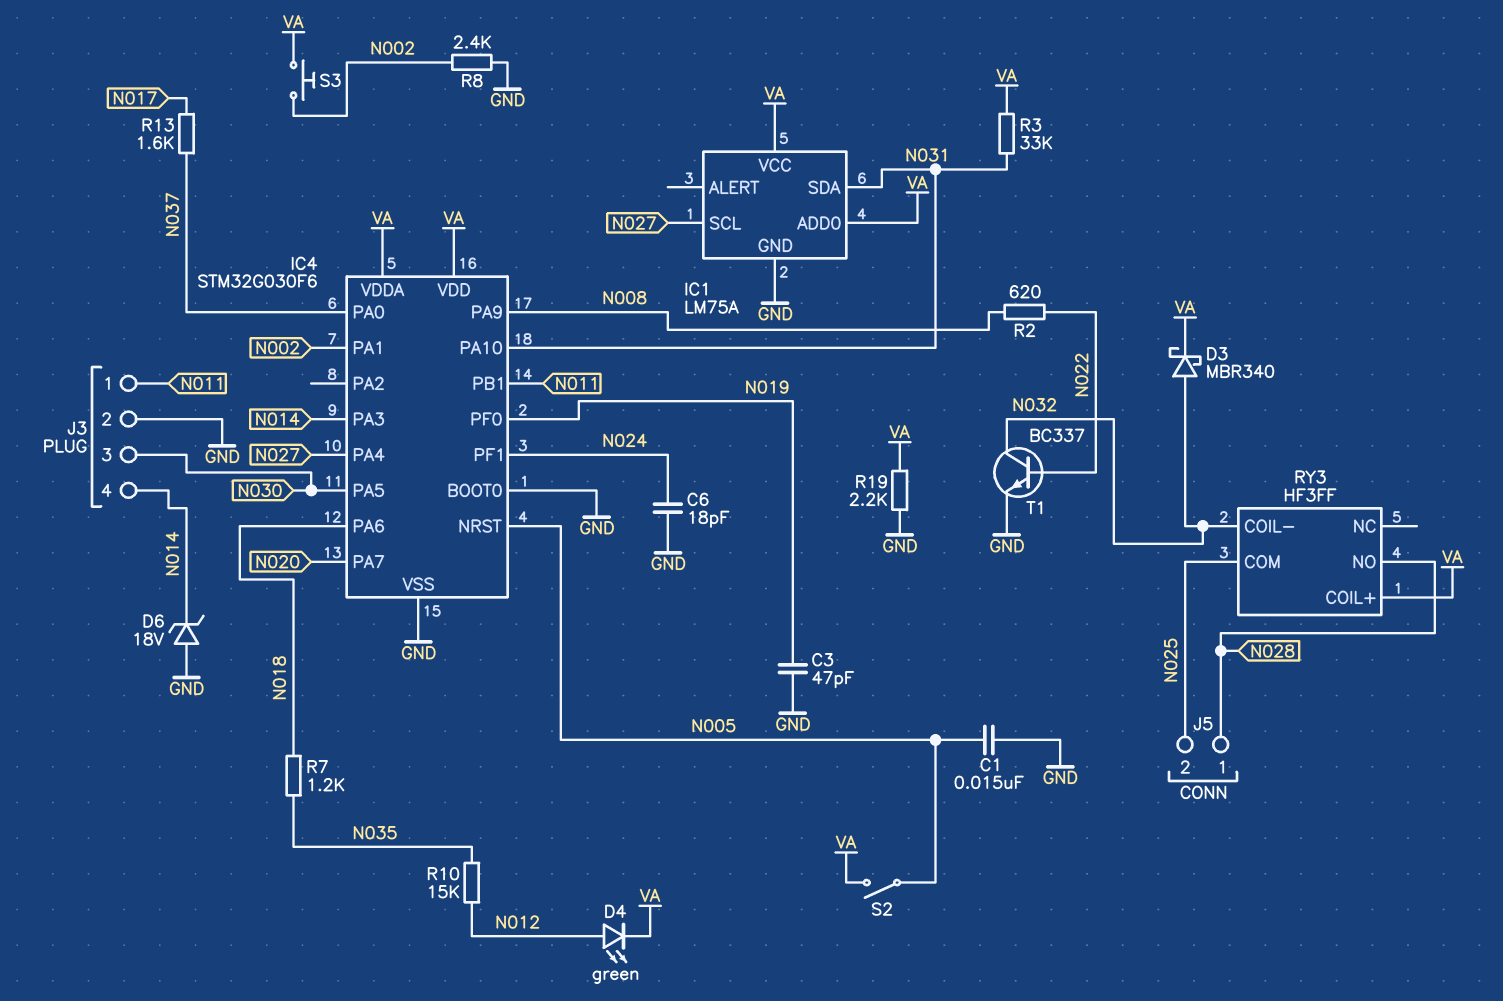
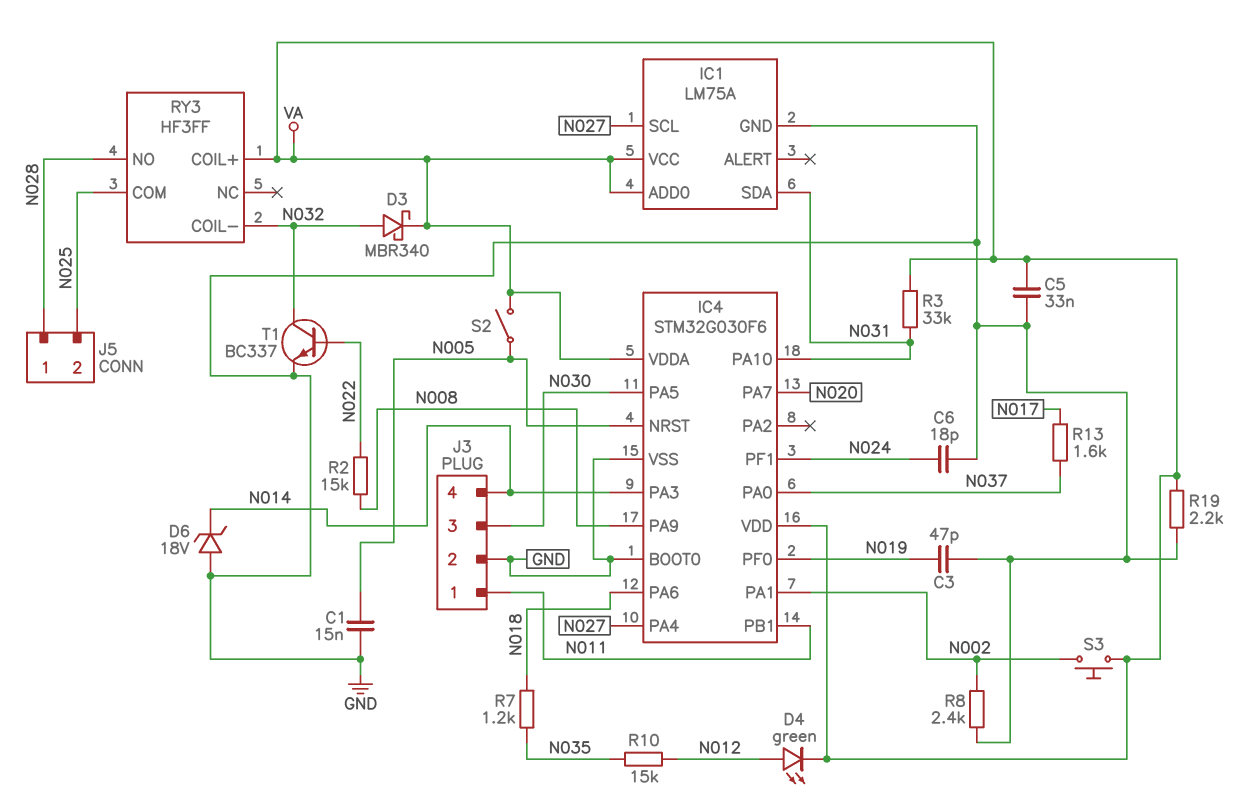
C5: none -> 33nF (GND, VA)
R2: 620 (N008, N022) -> 15k (N008, N022)

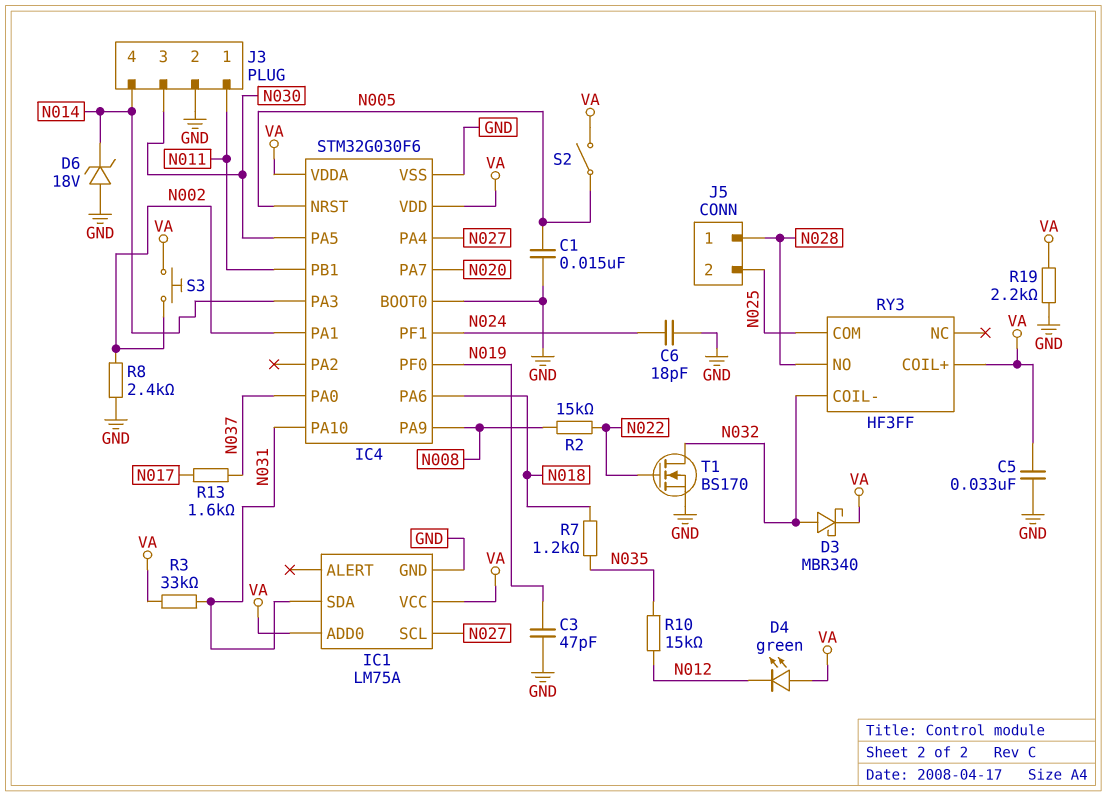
D4: LED green (A N012, K VA) -> LED green (A VA, K N012)
T1: NPN BC337 (B N022, C N032, E GND) -> NMOS BS170 (G N022, D N032, S GND)

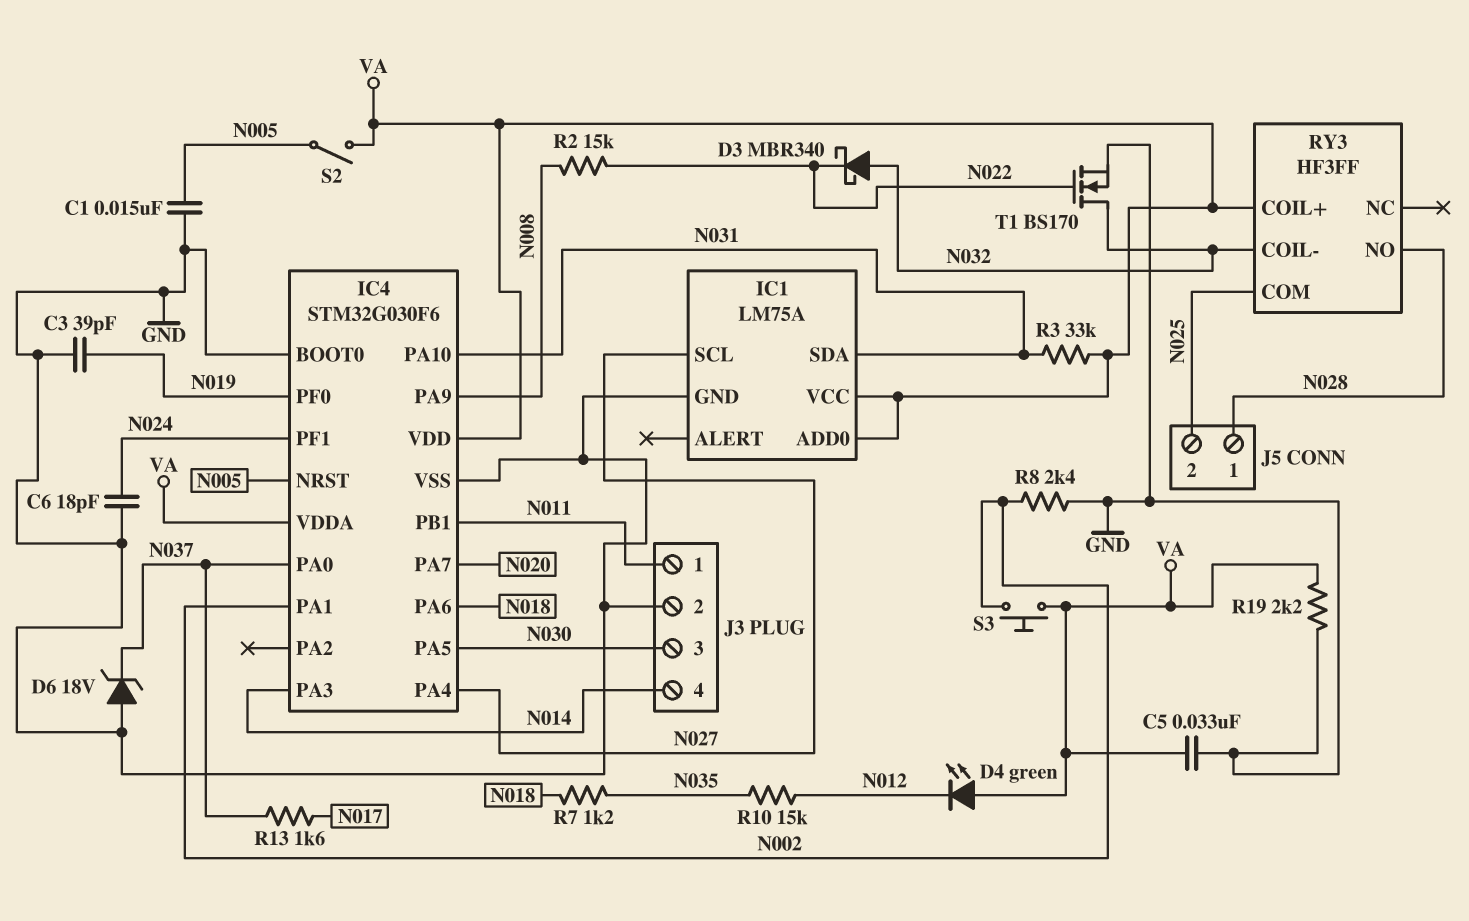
C3: 47pF (GND, N019) -> 39pF (GND, N019)
D3: schottky MBR340 (A N032, K VA) -> schottky MBR340 (A N032, K N022)
D6: zener 18V (A GND, K N014) -> zener 18V (A GND, K N037)

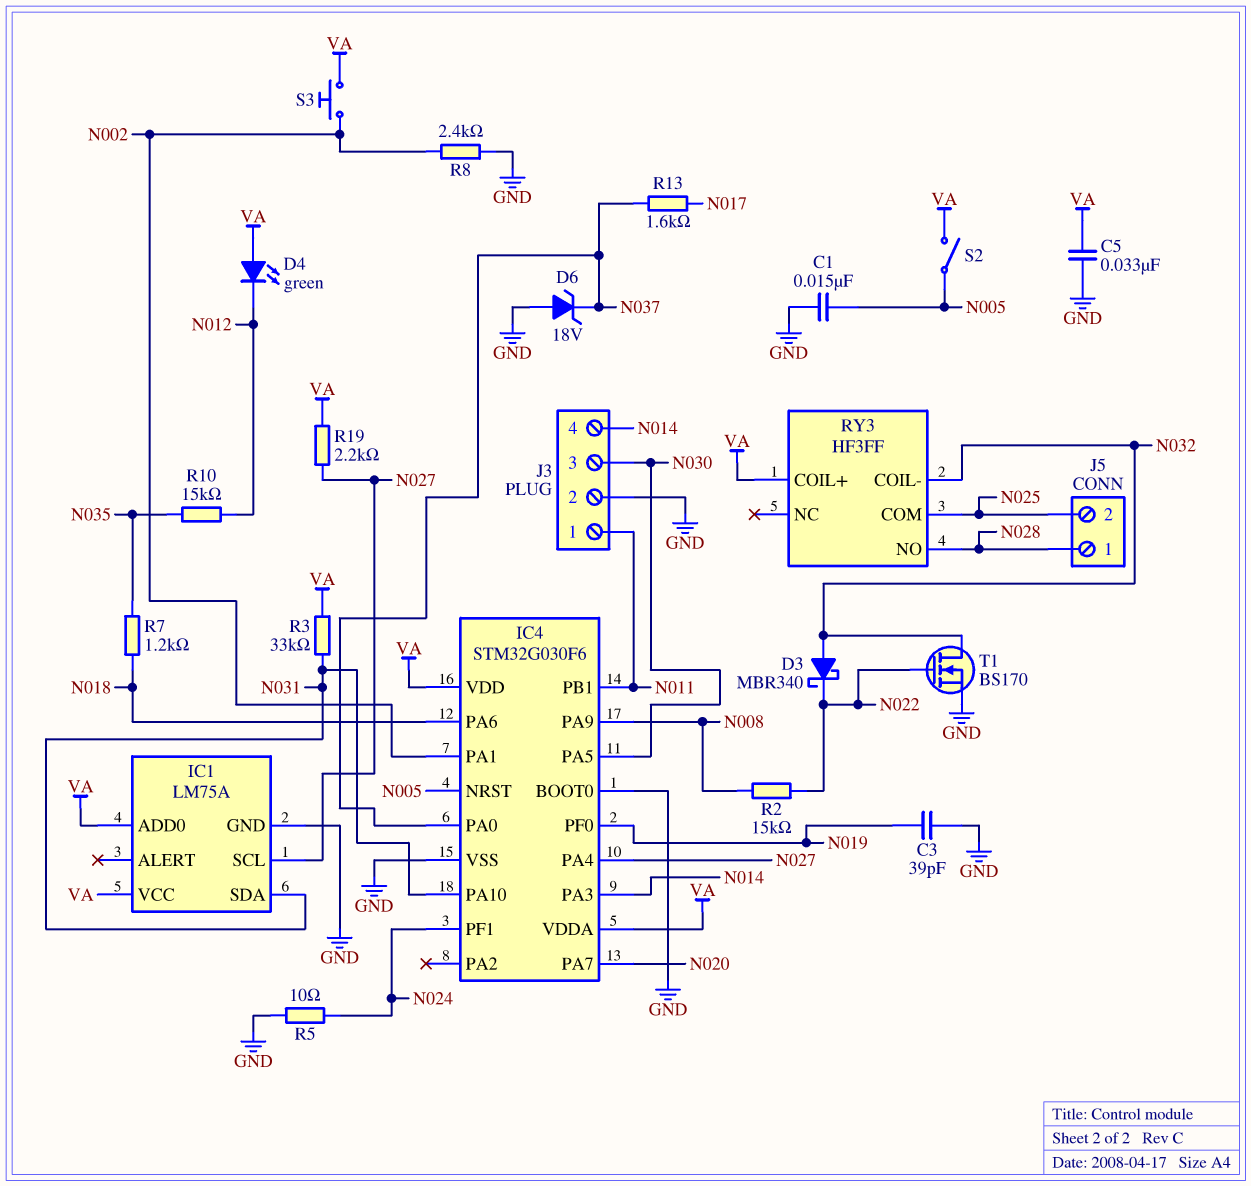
C6: 18pF (GND, N024) -> none
R5: none -> 10 (GND, N024)
R19: 2.2k (GND, VA) -> 2.2k (N027, VA)

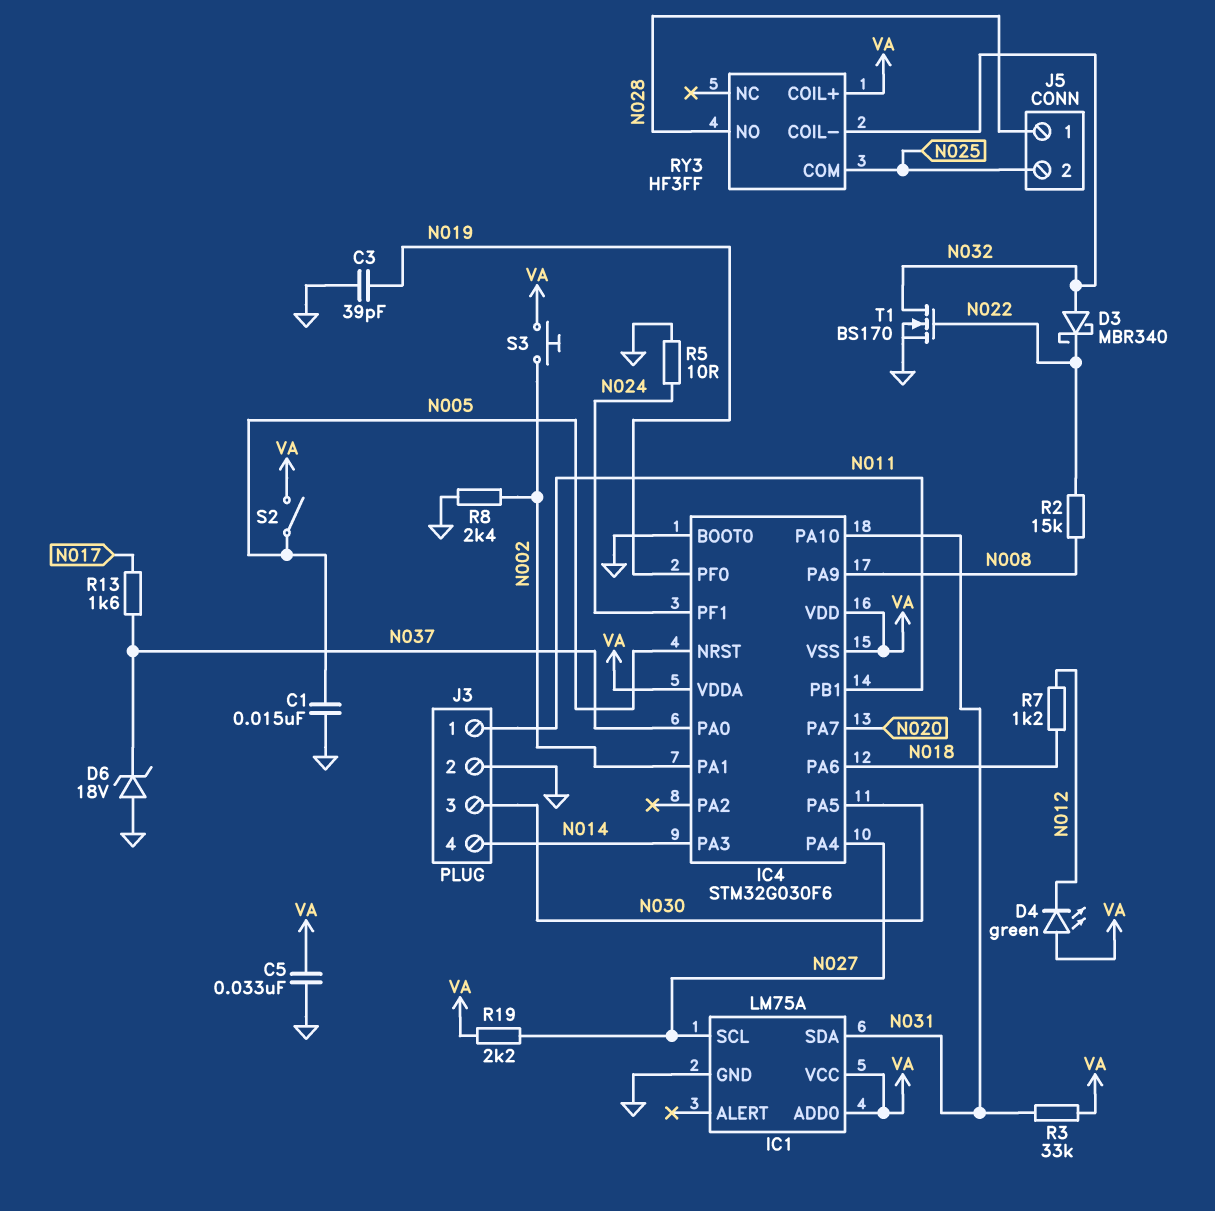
IC4 pin VSS: GND -> VA
R7: 1.2k (N018, N035) -> 1.2k (N012, N018)
R10: 15k (N012, N035) -> none

